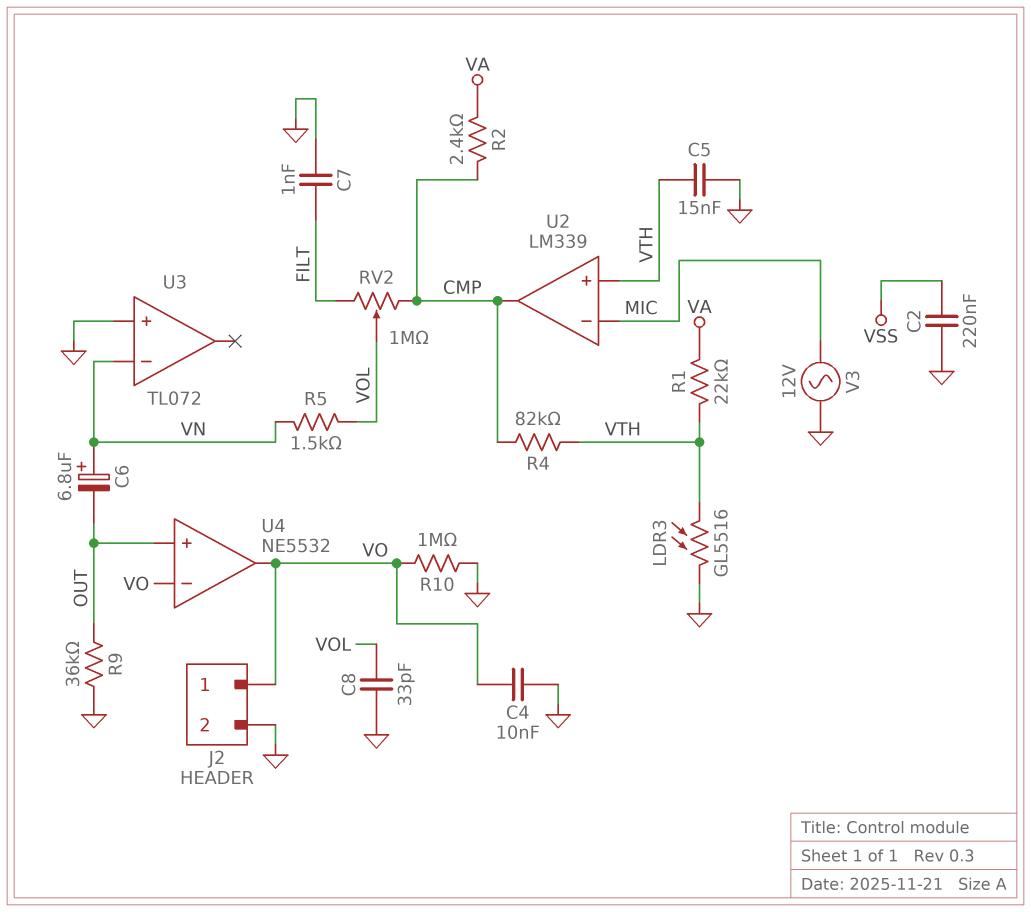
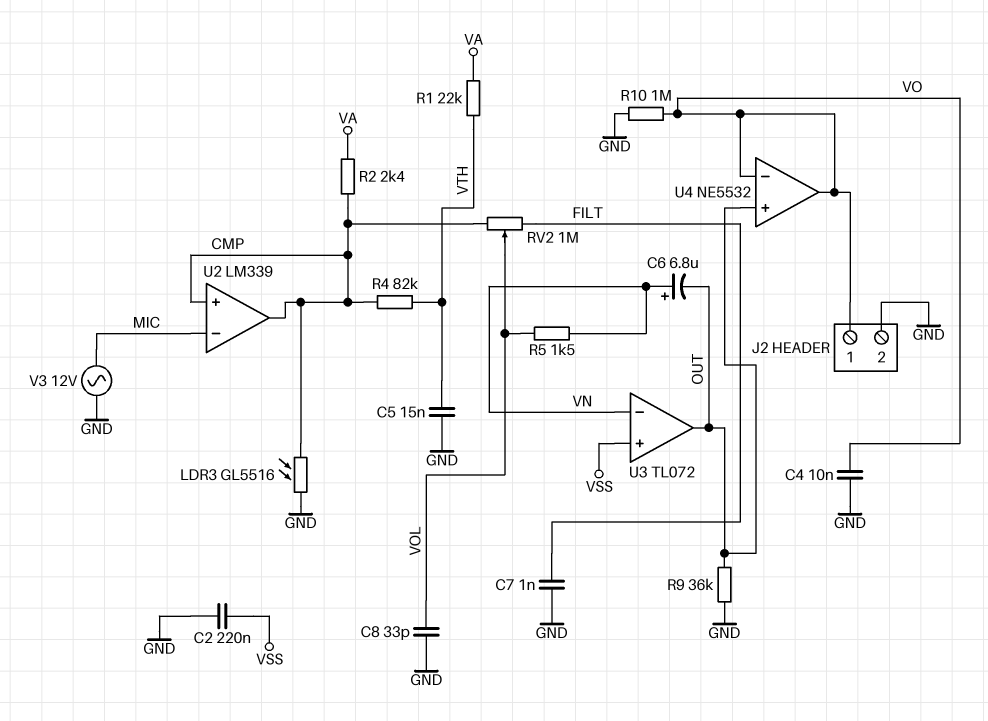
LDR3: GL5516 (GND, VTH) -> GL5516 (CMP, GND)
U2 pin in+: VTH -> CMP
U3 pin in+: GND -> VSS
U3 pin out: none -> OUT

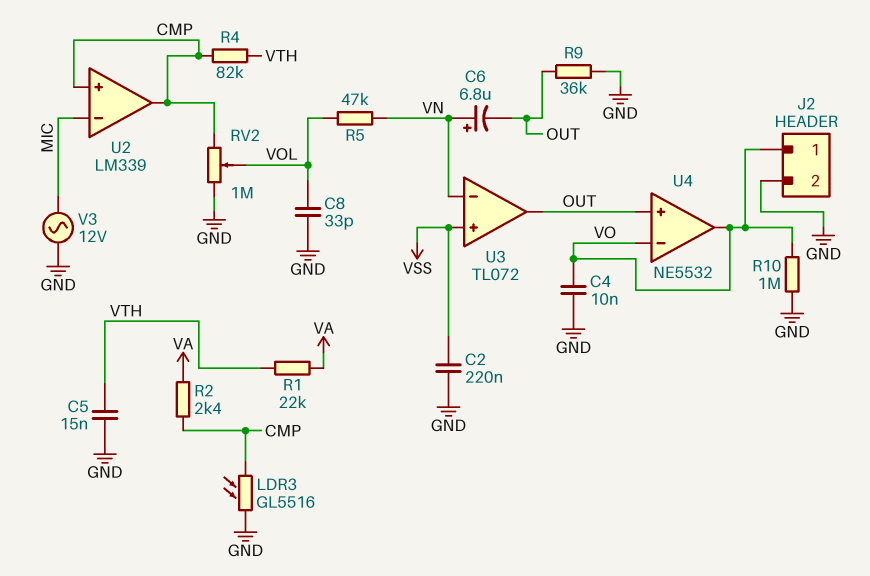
C7: 1nF (FILT, GND) -> none
R5: 1.5k (VN, VOL) -> 47k (VN, VOL)
RV2: 1M (CMP, FILT, wiper VOL) -> 1M (CMP, GND, wiper VOL)

